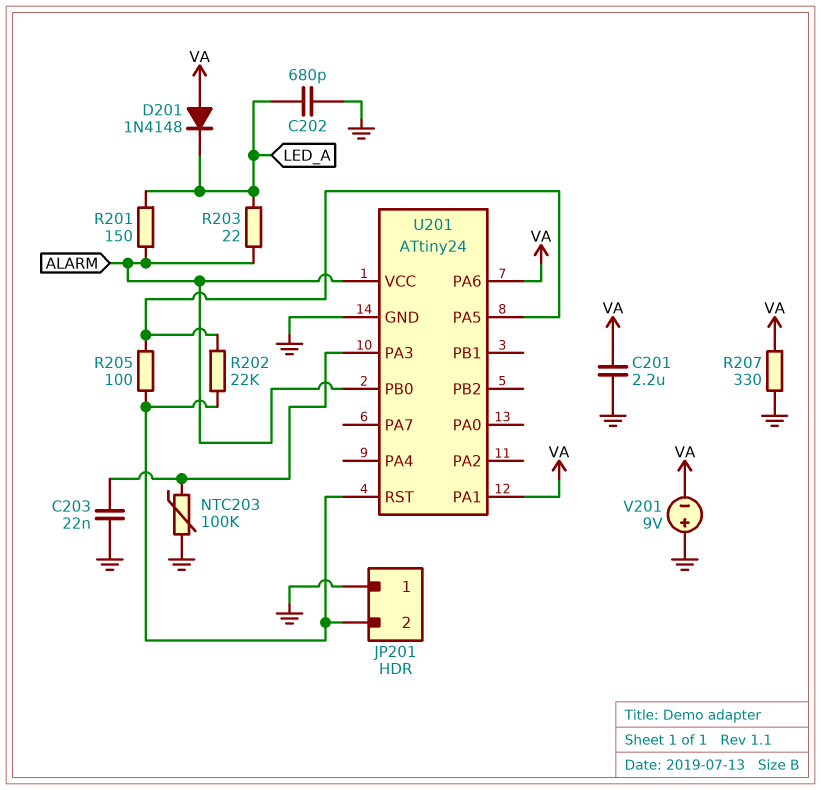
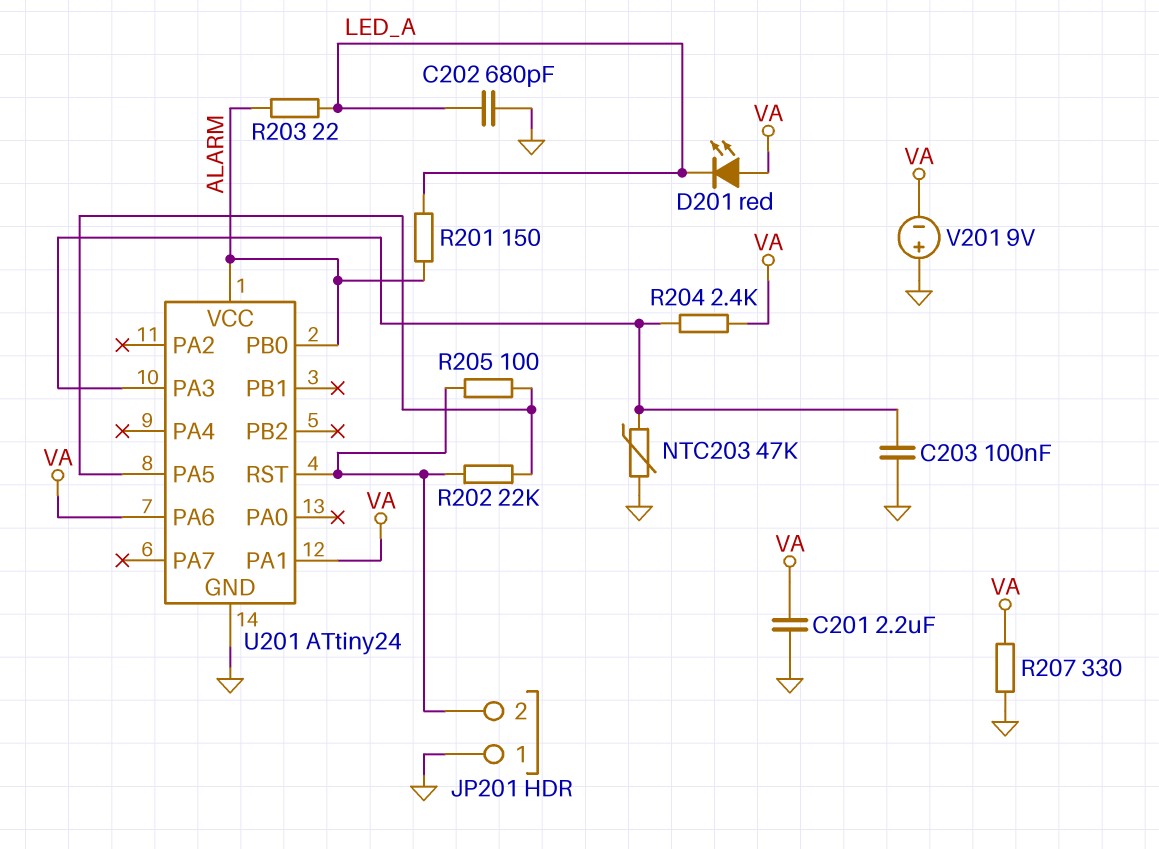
C203: 22nF (GND, U201/PA3) -> 100nF (GND, U201/PA3)
D201: diode 1N4148 (A VA, K LED_A) -> LED red (A VA, K LED_A)
NTC203: 100k (GND, U201/PA3) -> 47k (GND, U201/PA3)
R204: none -> 2.4k (U201/PA3, VA)

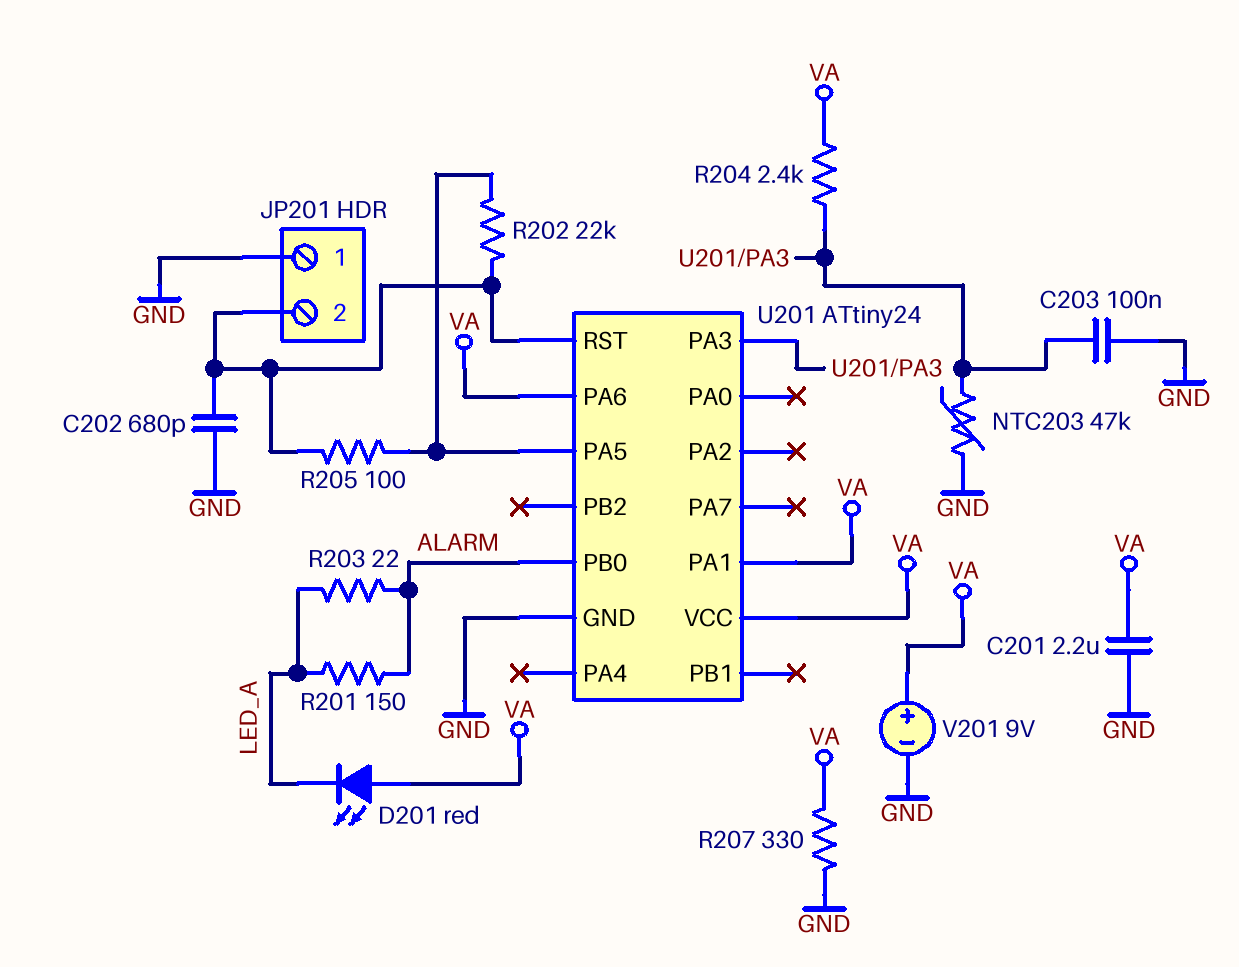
C202: 680pF (GND, LED_A) -> 680pF (GND, JP201/2)
U201 pin VCC: ALARM -> VA
V201: 9V (plus GND, minus VA) -> 9V (plus VA, minus GND)

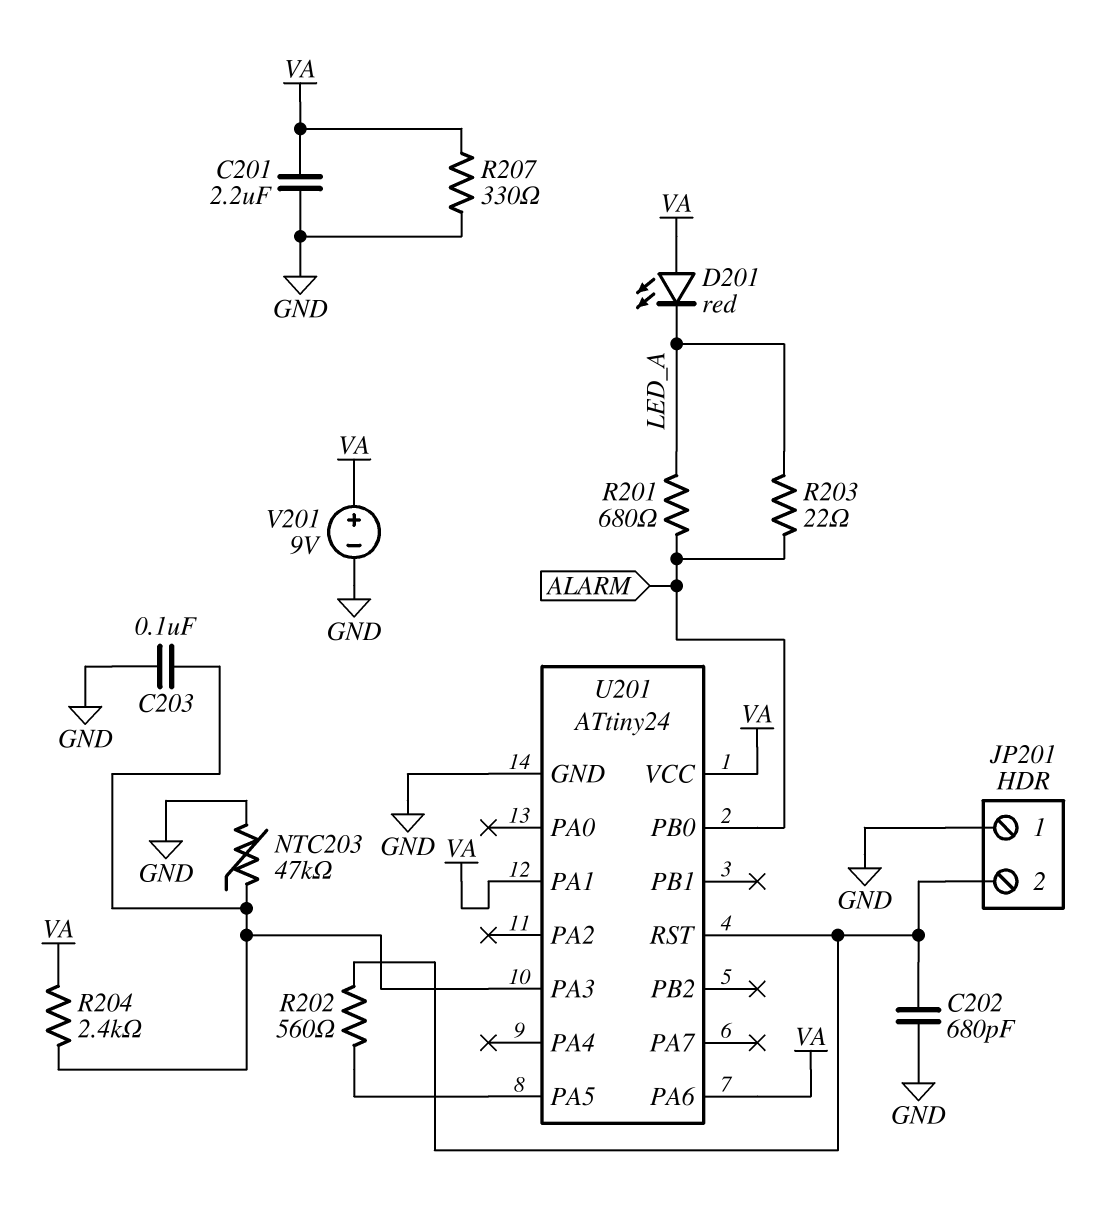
R201: 150 (ALARM, LED_A) -> 680 (ALARM, LED_A)
R202: 22k (JP201/2, U201/PA5) -> 560 (JP201/2, U201/PA5)
R205: 100 (JP201/2, U201/PA5) -> none

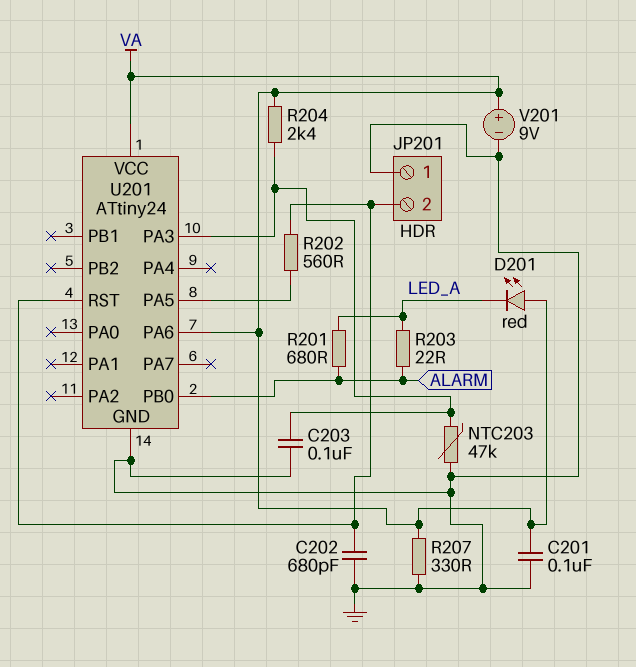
C201: 2.2uF (GND, VA) -> 100nF (GND, VA)
U201 pin PA1: VA -> none

